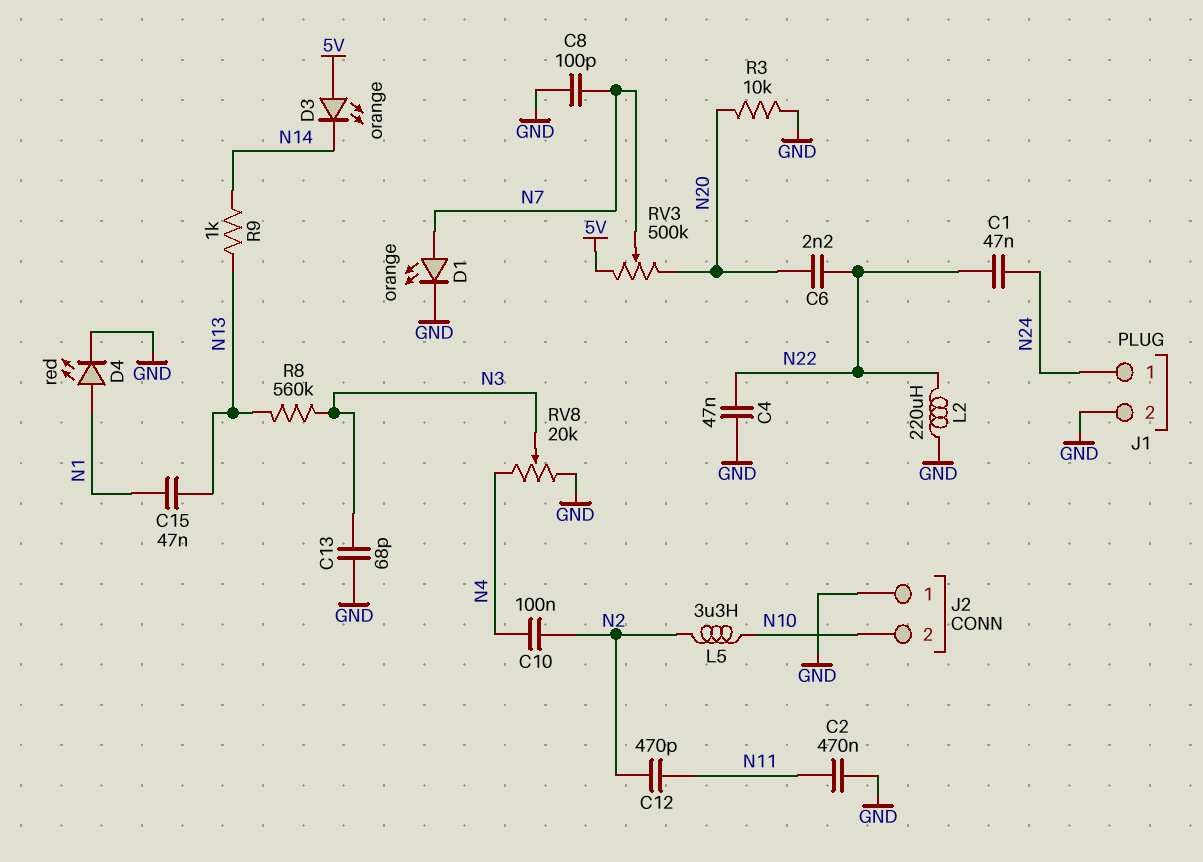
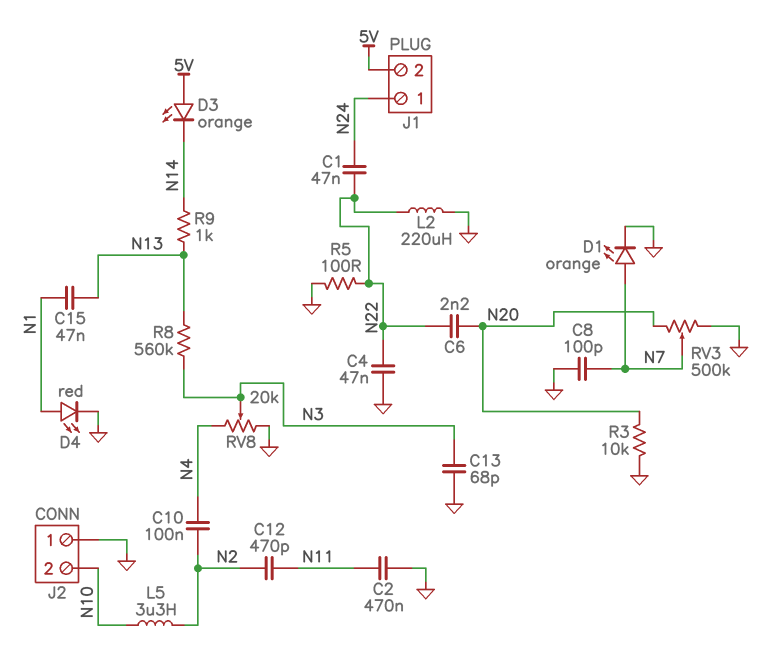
J1 pin 2: GND -> 5V
R5: none -> 100 (GND, N22)
RV3: 500k (5V, N20, wiper N7) -> 500k (GND, N20, wiper N7)

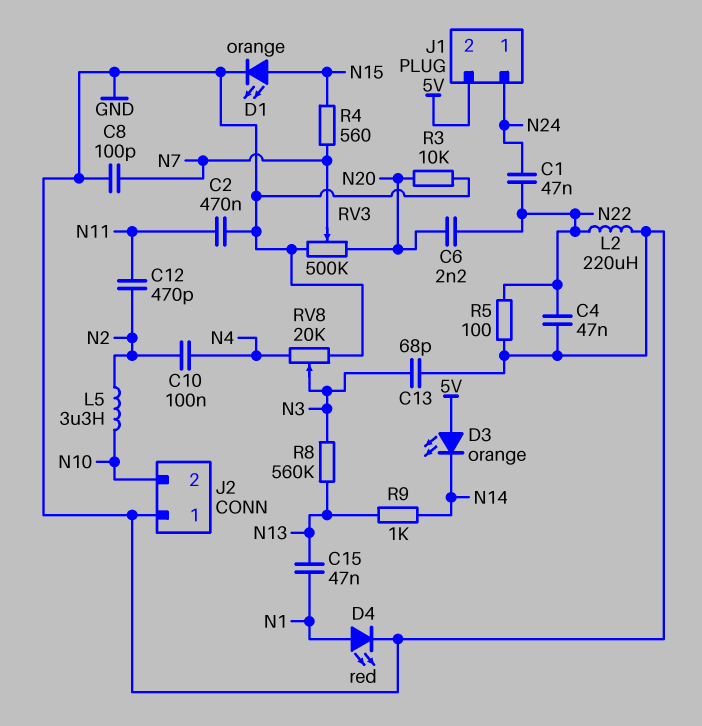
D1: LED orange (A N7, K GND) -> LED orange (A N15, K GND)
R4: none -> 560 (N7, N15)

